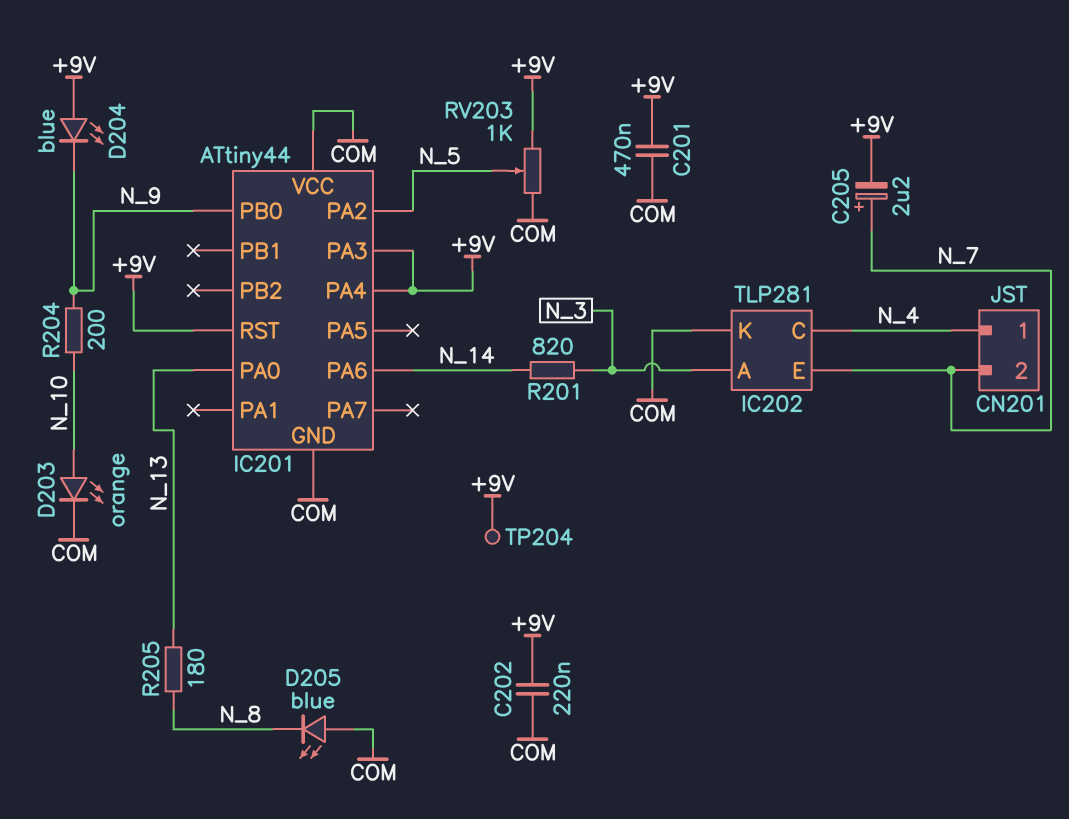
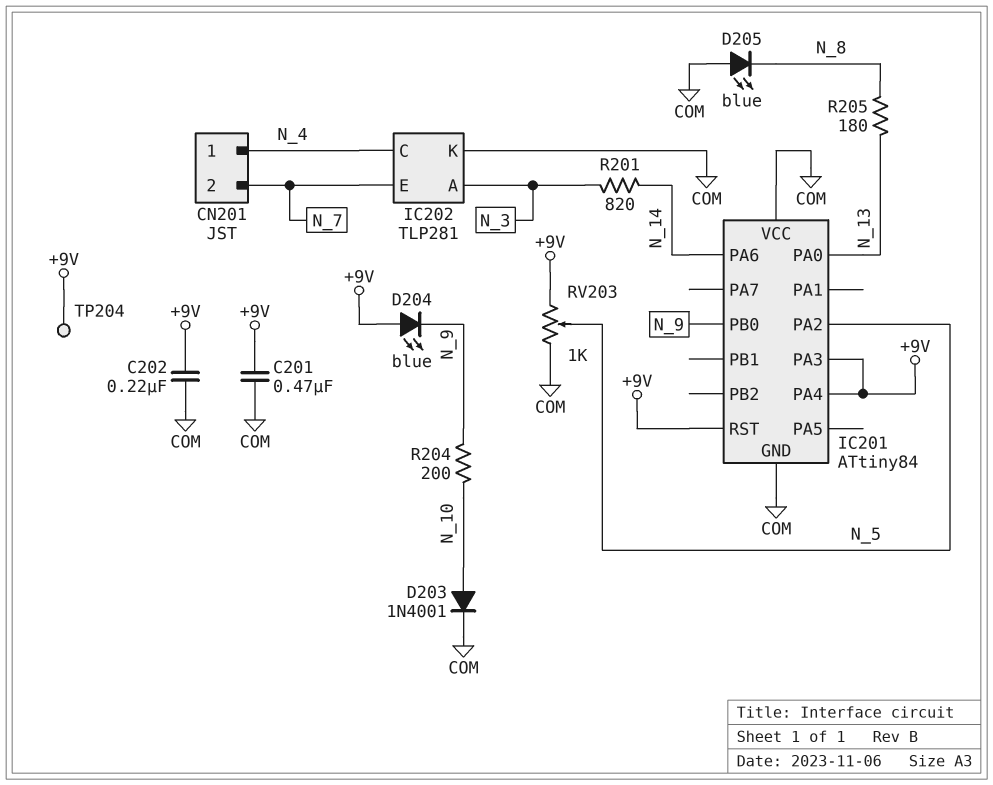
C205: 2.2uF (plus N_7, minus +9V) -> none
D203: LED orange (A N_10, K COM) -> diode 1N4001 (A N_10, K COM)
IC201: ATtiny44 -> ATtiny84

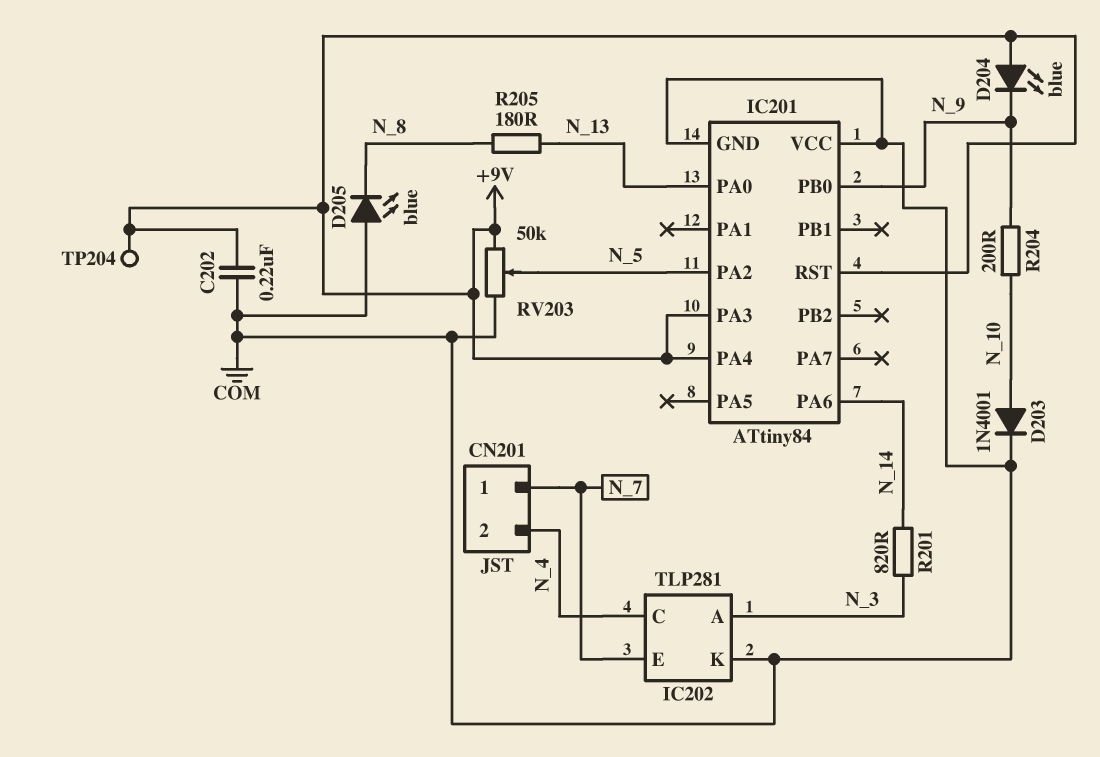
C201: 470nF (+9V, COM) -> none
CN201 pin 1: N_4 -> N_7
CN201 pin 2: N_7 -> N_4
RV203: 1k (+9V, COM, wiper N_5) -> 50k (+9V, COM, wiper N_5)

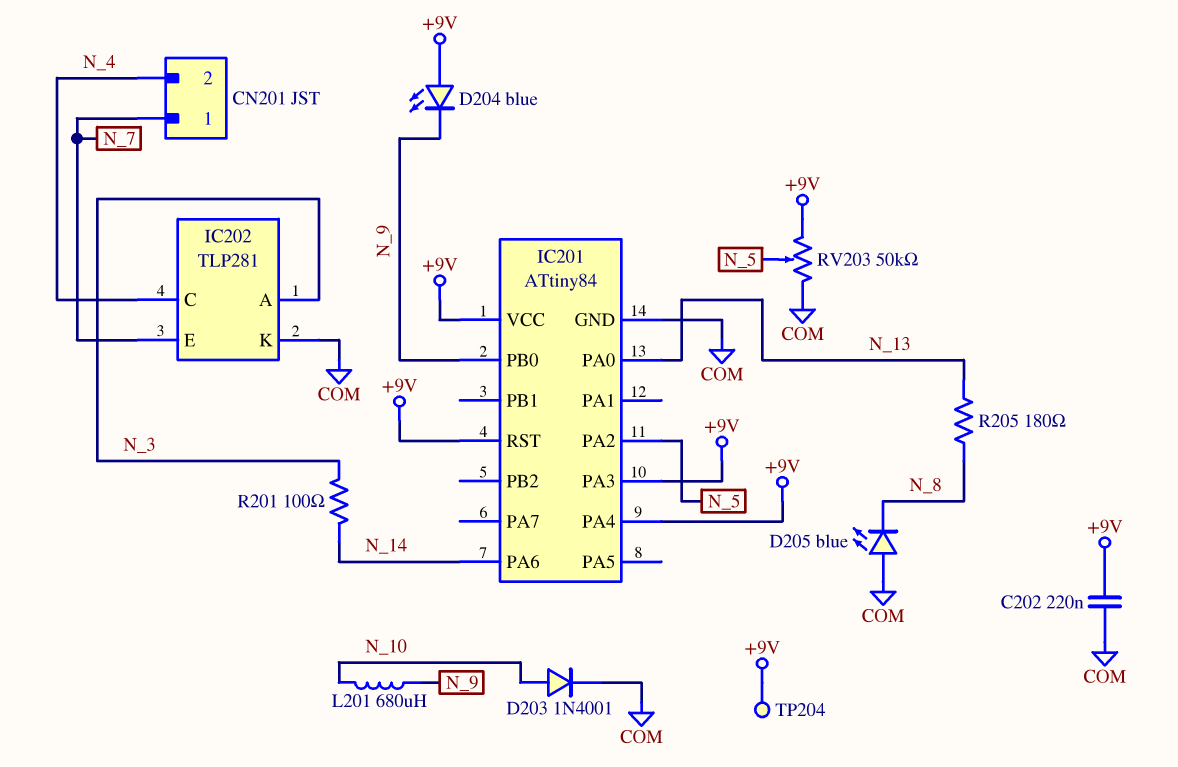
IC201 pin VCC: COM -> +9V
L201: none -> 680uH (N_9, N_10)
R201: 820 (N_3, N_14) -> 100 (N_3, N_14)
R204: 200 (N_9, N_10) -> none

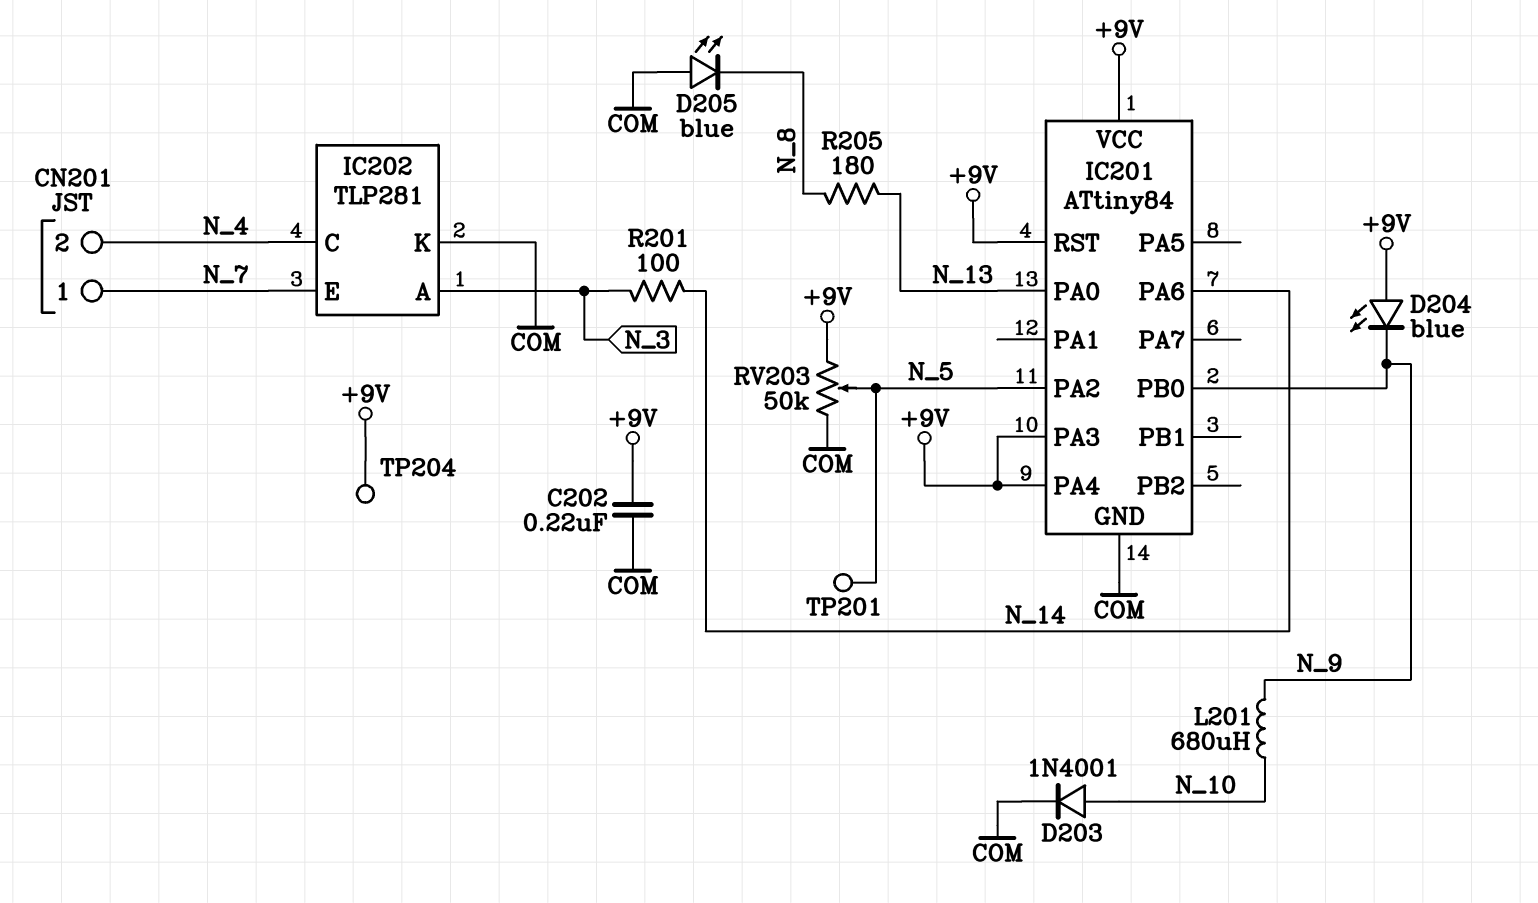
TP201: none -> test point (N_5)

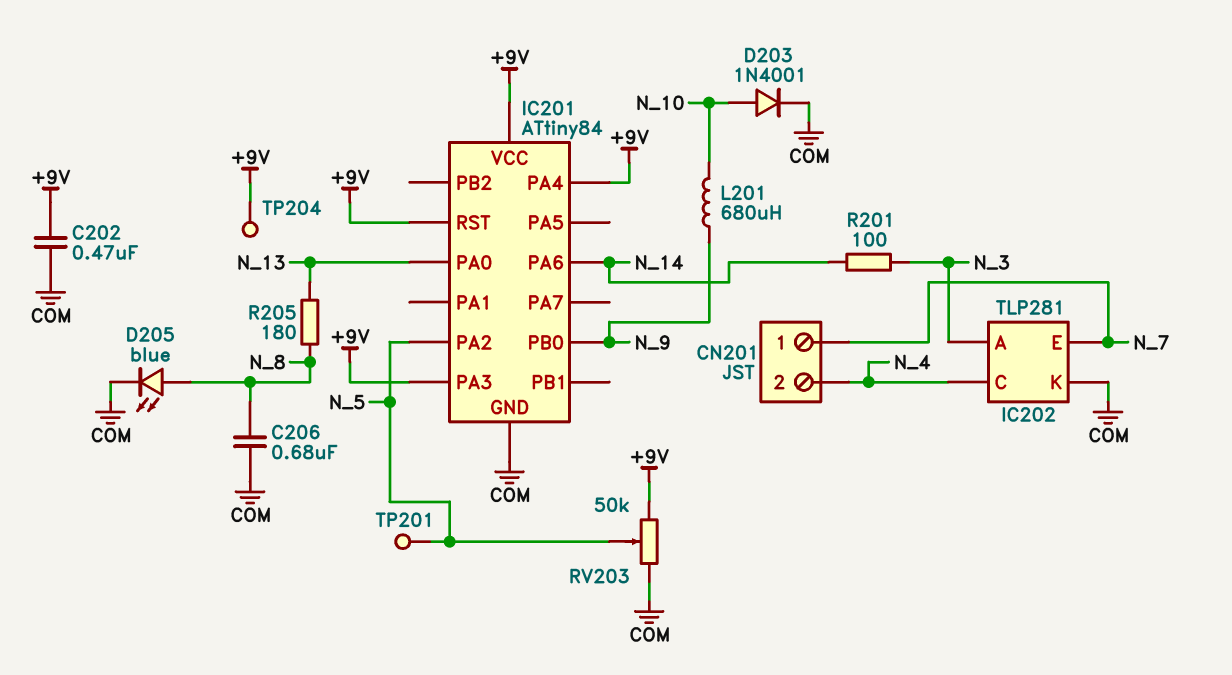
C202: 220nF (+9V, COM) -> 470nF (+9V, COM)
C206: none -> 680nF (COM, N_8)
D204: LED blue (A +9V, K N_9) -> none
D205: LED blue (A COM, K N_8) -> LED blue (A N_8, K COM)

